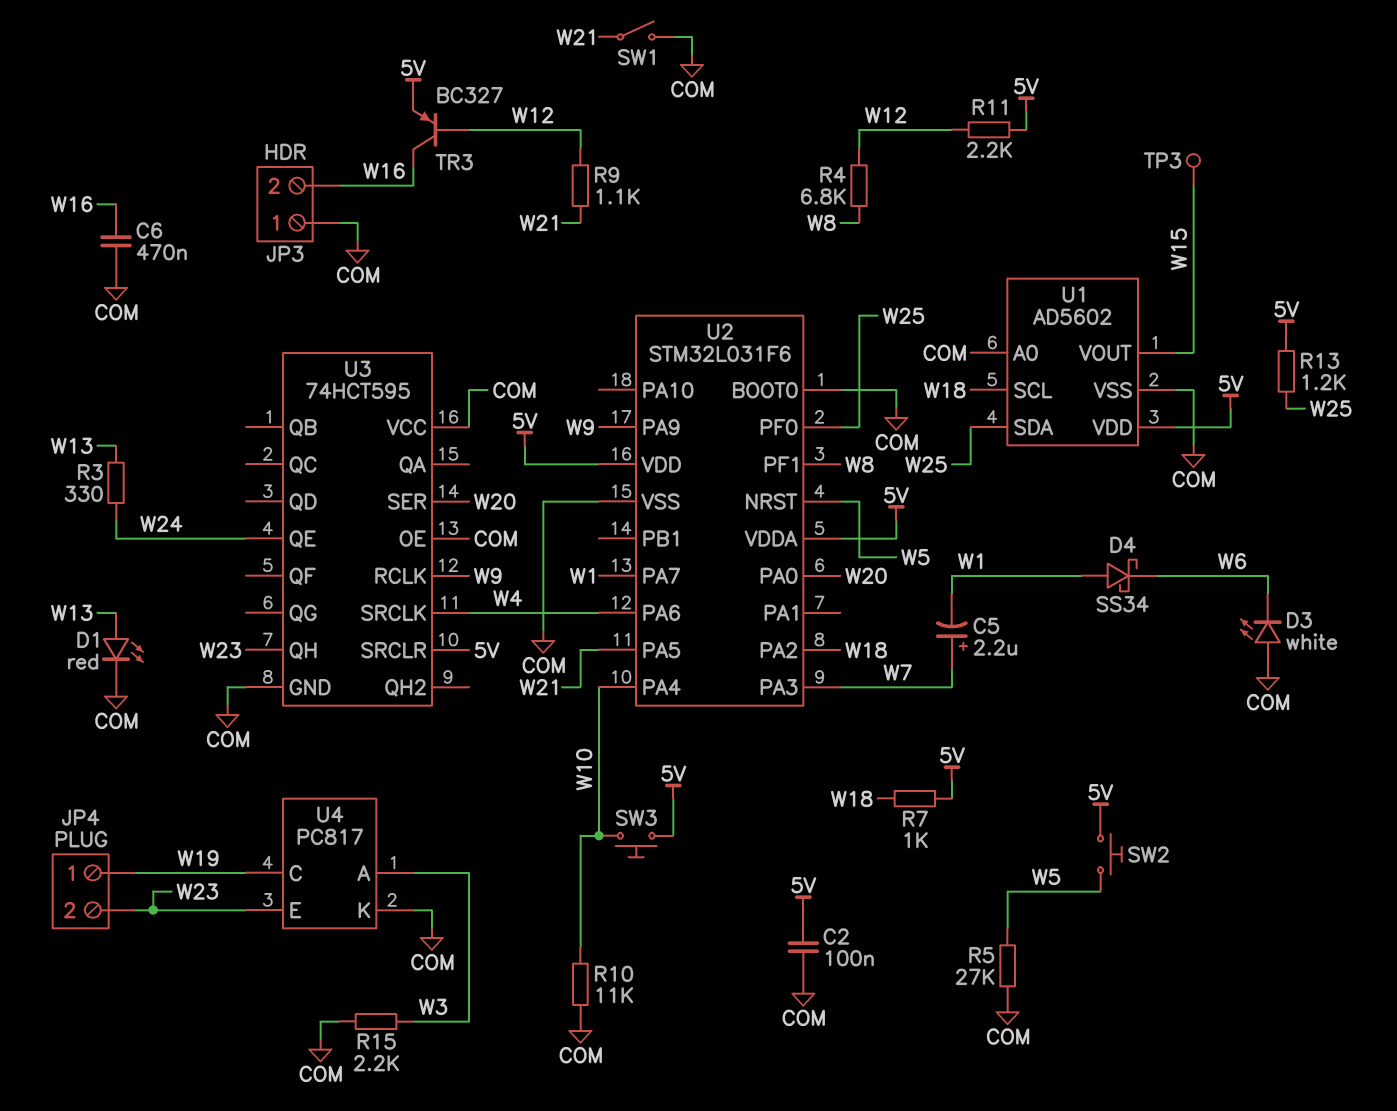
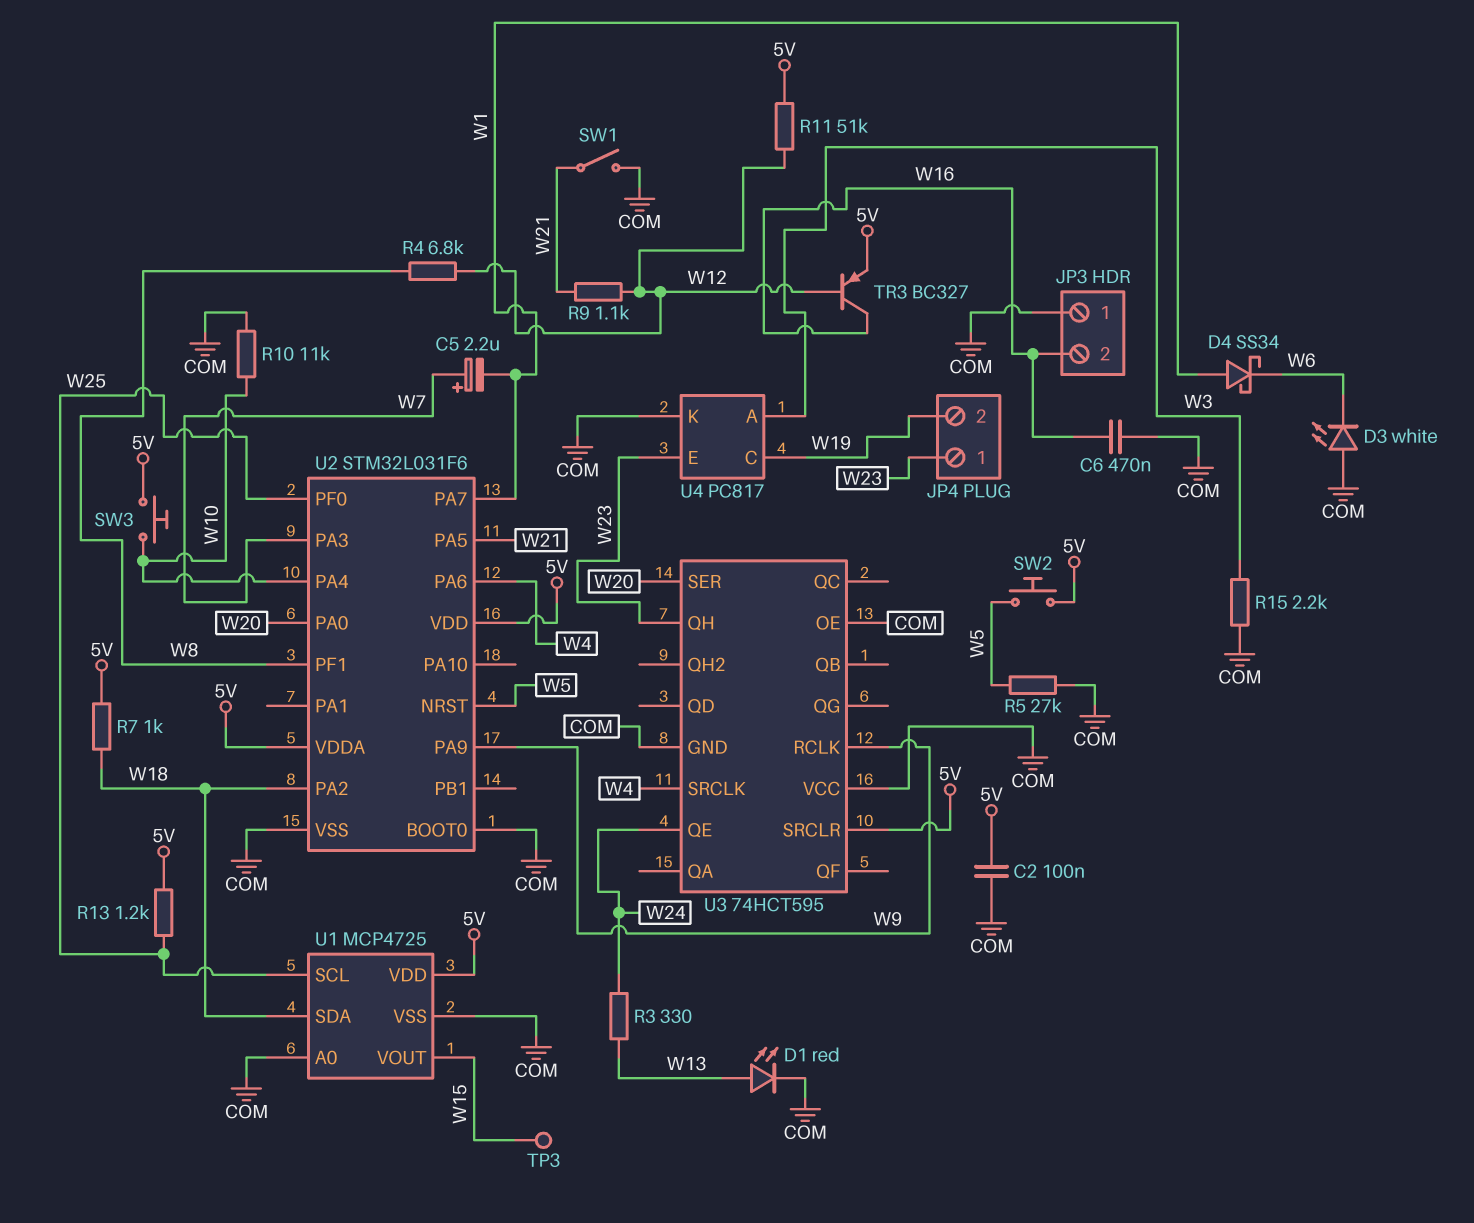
JP4 pin 1: W19 -> W23
JP4 pin 2: W23 -> W19
R11: 2.2k (5V, W12) -> 51k (5V, W12)
U1: AD5602 -> MCP4725
U1 pin SCL: W18 -> W25
U1 pin SDA: W25 -> W18

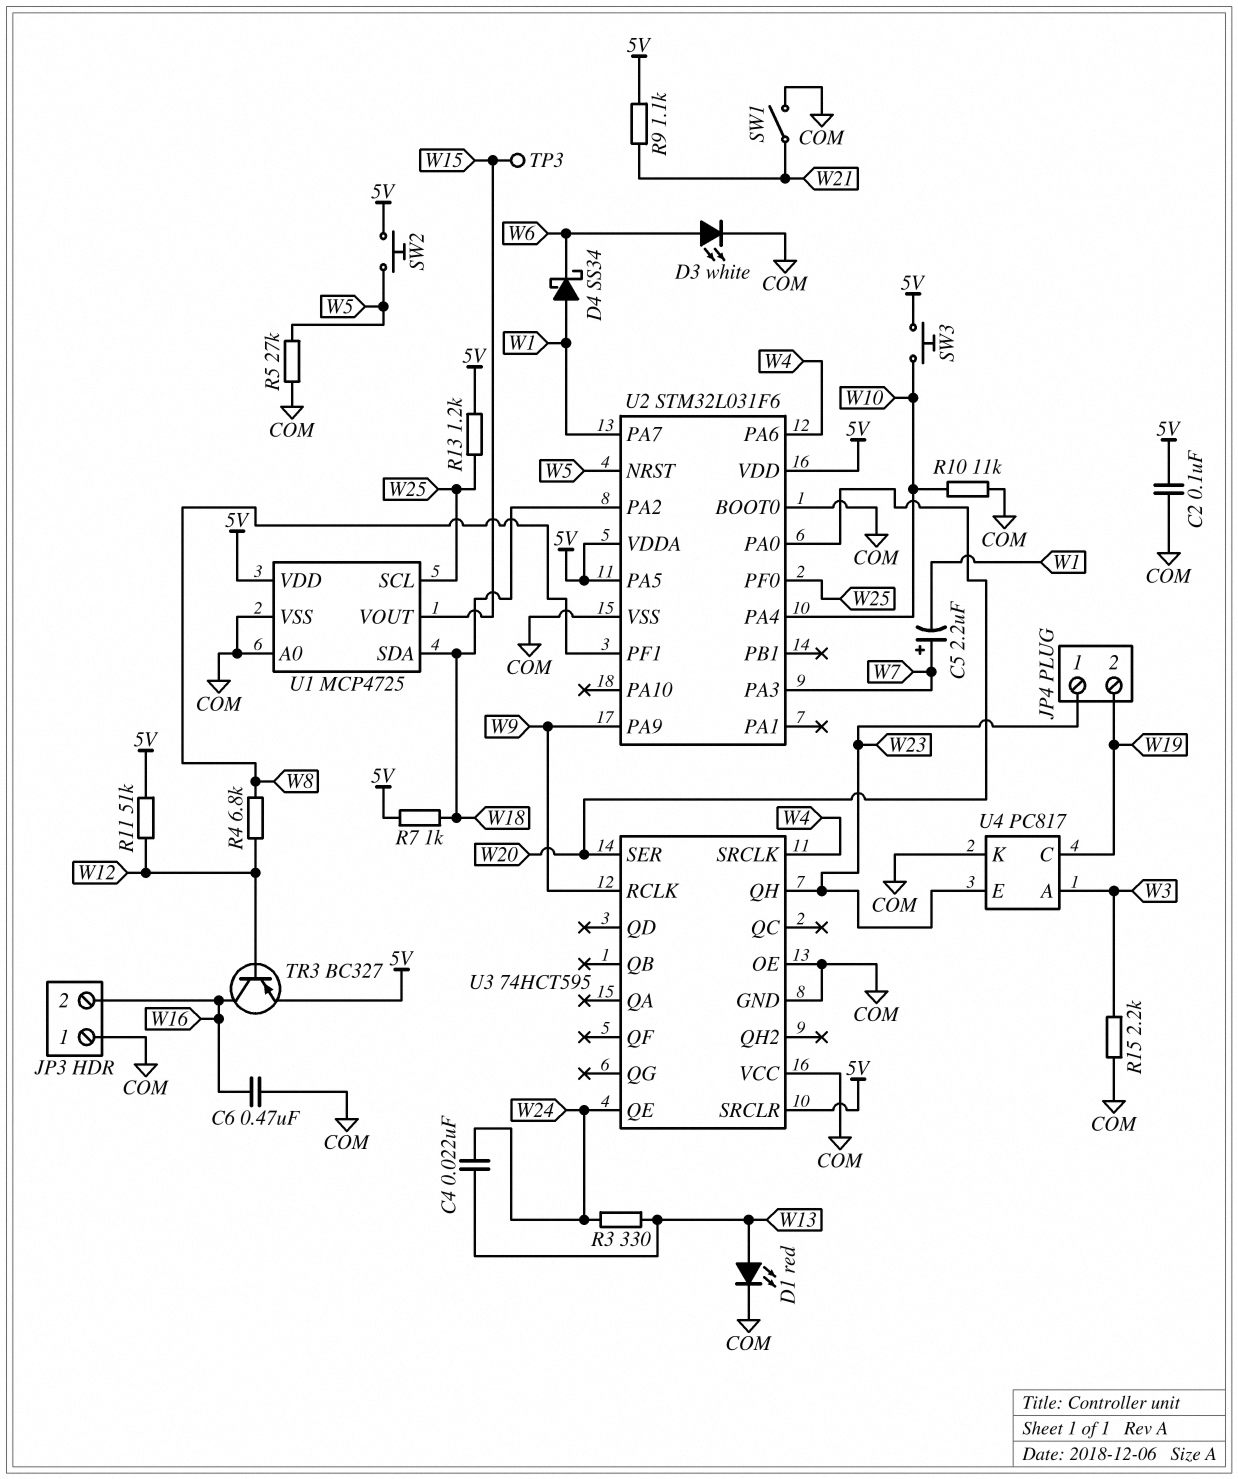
C4: none -> 22nF (W13, W24)
D3: LED white (A COM, K W6) -> LED white (A W6, K COM)
R9: 1.1k (W12, W21) -> 1.1k (5V, W21)
U2 pin PA5: W21 -> 5V

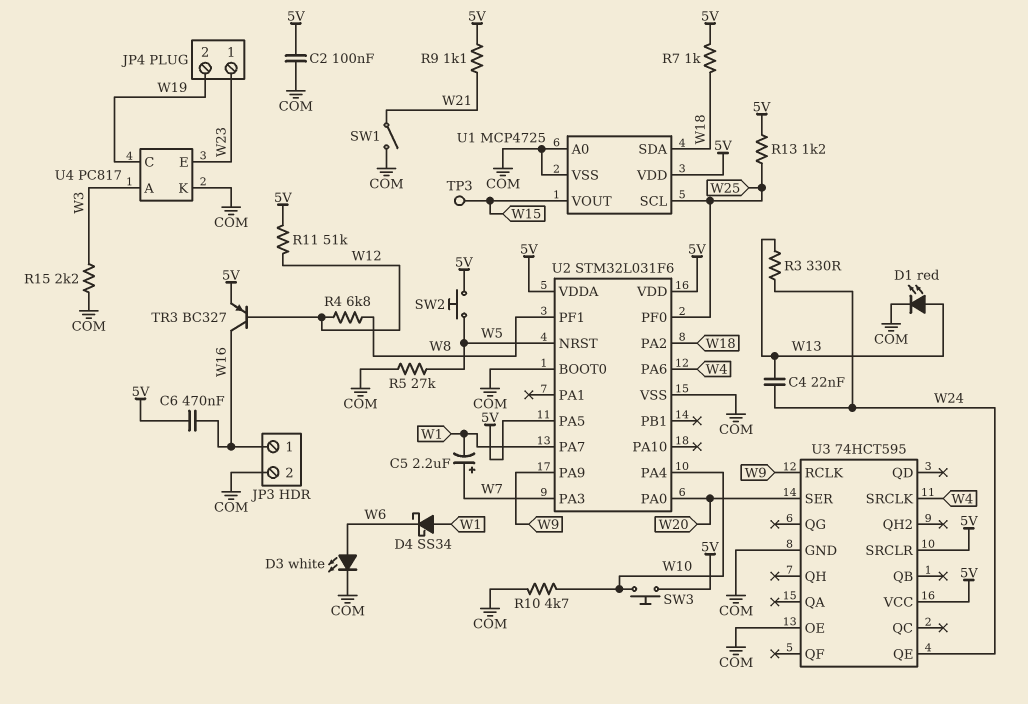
C6: 470nF (COM, W16) -> 470nF (5V, W16)
JP3 pin 1: COM -> W16
JP3 pin 2: W16 -> COM
R10: 11k (COM, W10) -> 4.7k (COM, W10)
U3 pin QH: W23 -> none
U3 pin VCC: COM -> 5V

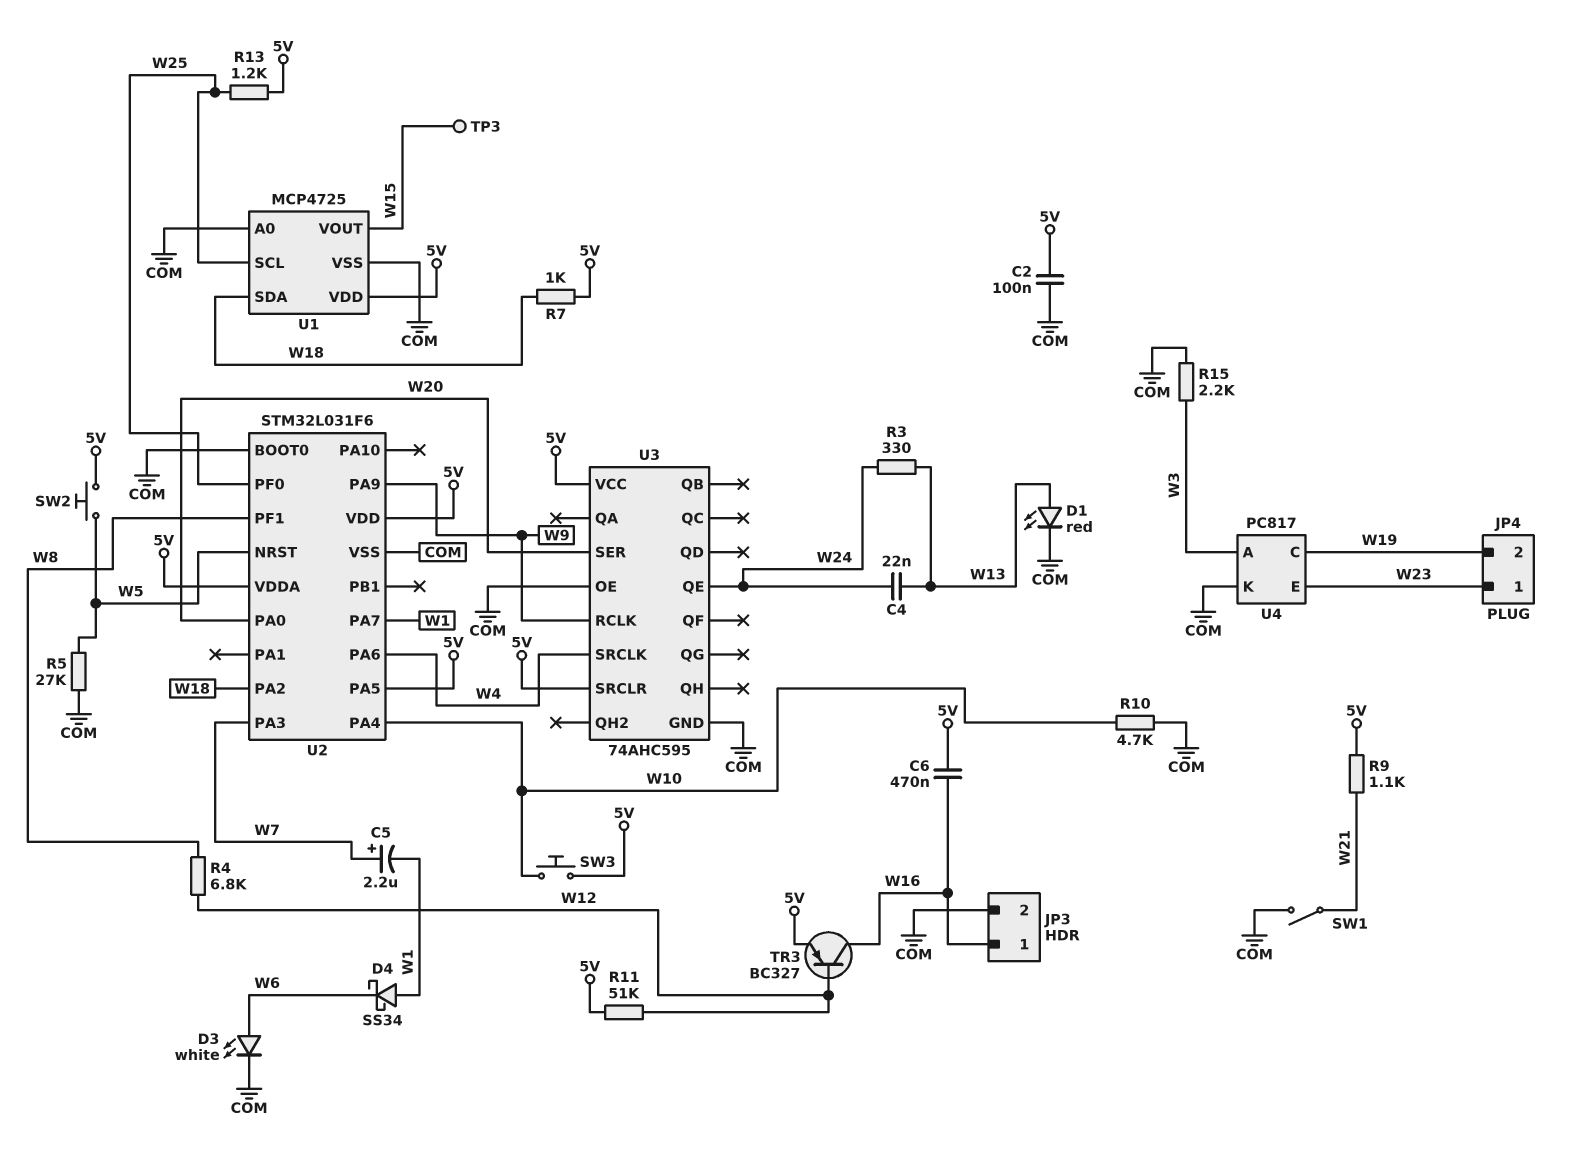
U3: 74HCT595 -> 74AHC595

